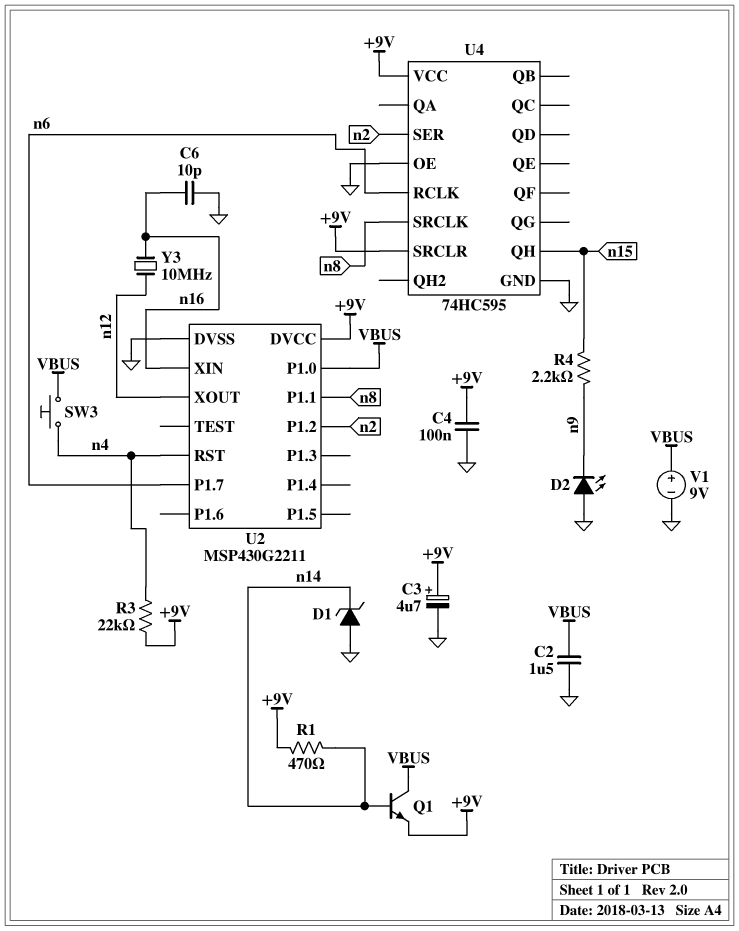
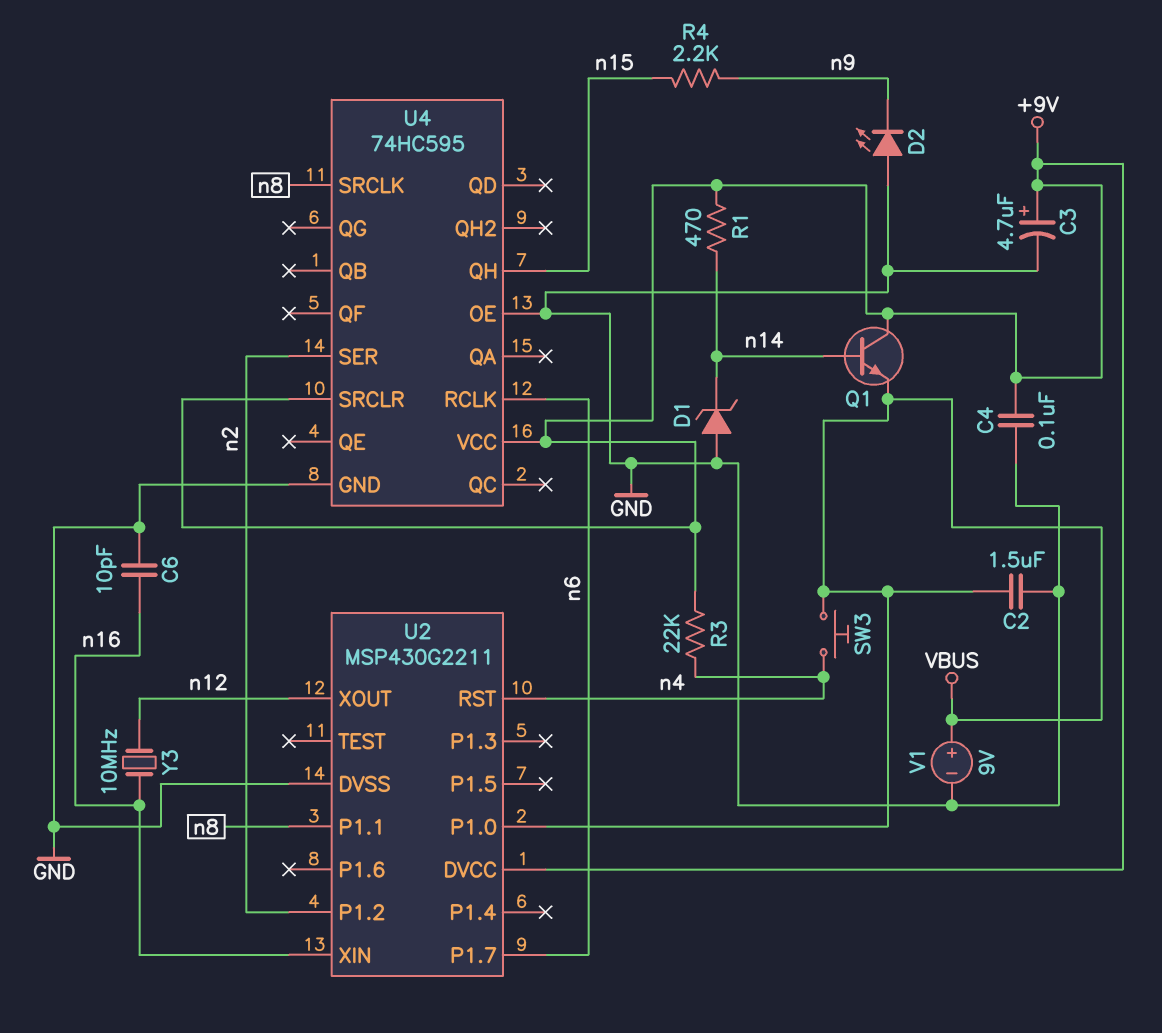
Q1: NPN (B n14, C VBUS, E +9V) -> NPN (B n14, C +9V, E VBUS)

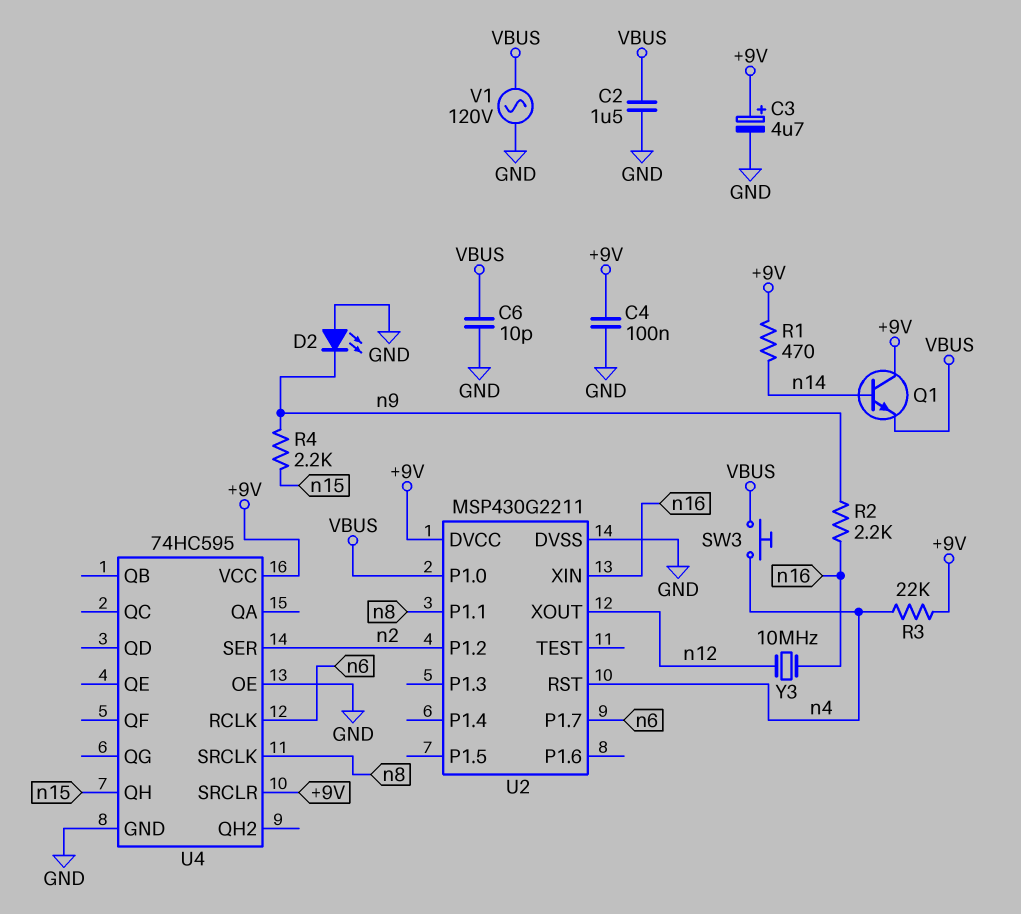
C6: 10pF (GND, n16) -> 10pF (GND, VBUS)
D1: zener (A GND, K n14) -> none
R2: none -> 2.2k (n9, n16)
V1: 9V (plus VBUS, minus GND) -> AC 120V (GND, VBUS)

